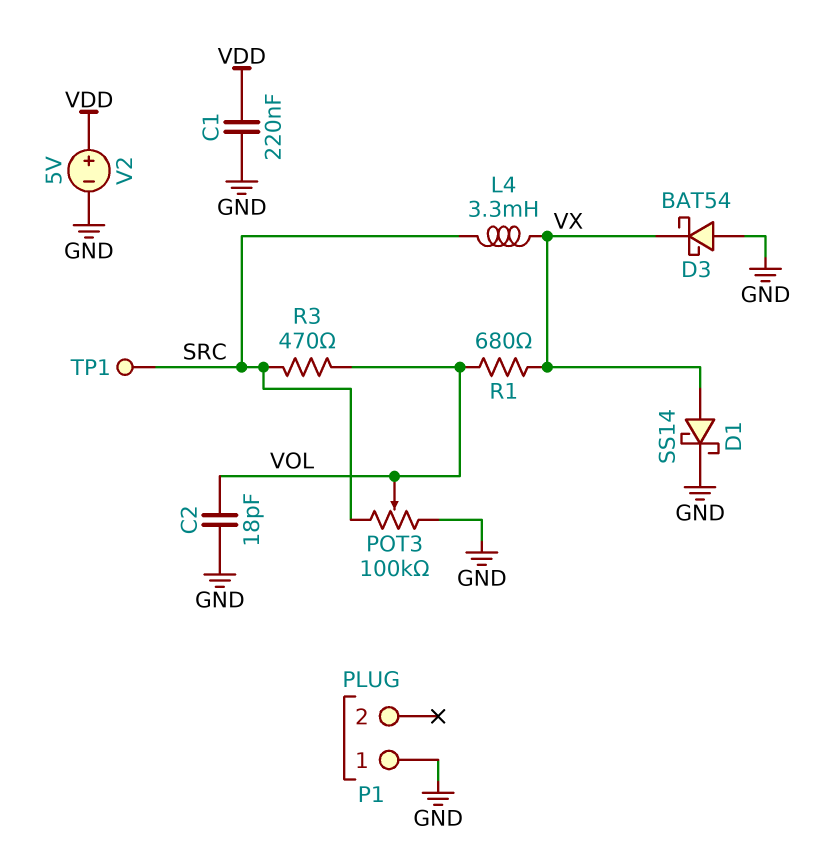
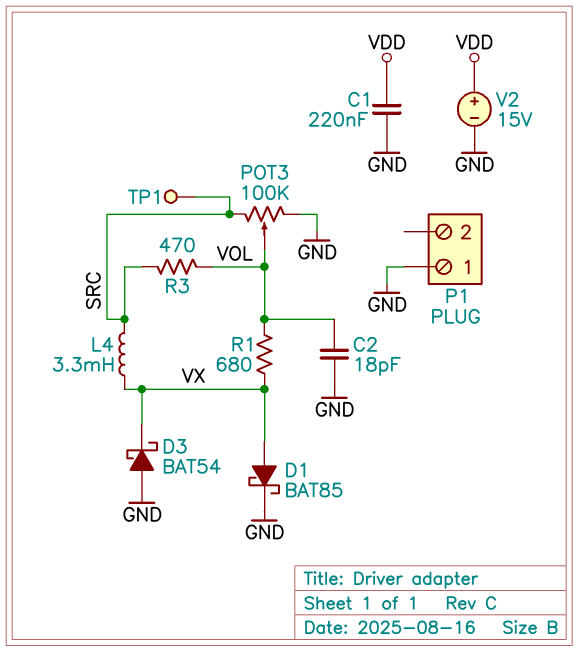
D1: schottky SS14 (A VX, K GND) -> schottky BAT85 (A VX, K GND)
V2: 5V (plus VDD, minus GND) -> 15V (plus VDD, minus GND)

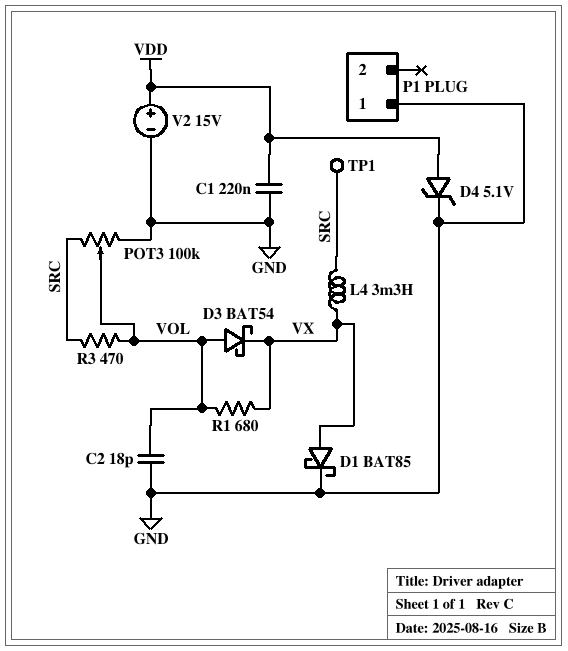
D3: schottky BAT54 (A GND, K VX) -> schottky BAT54 (A VOL, K VX)
D4: none -> zener 5.1V (A VDD, K GND)

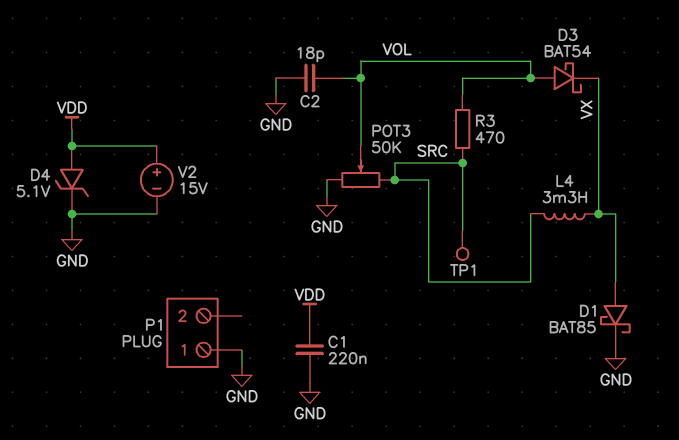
POT3: 100k (GND, SRC, wiper VOL) -> 50k (GND, SRC, wiper VOL)
R1: 680 (VOL, VX) -> none

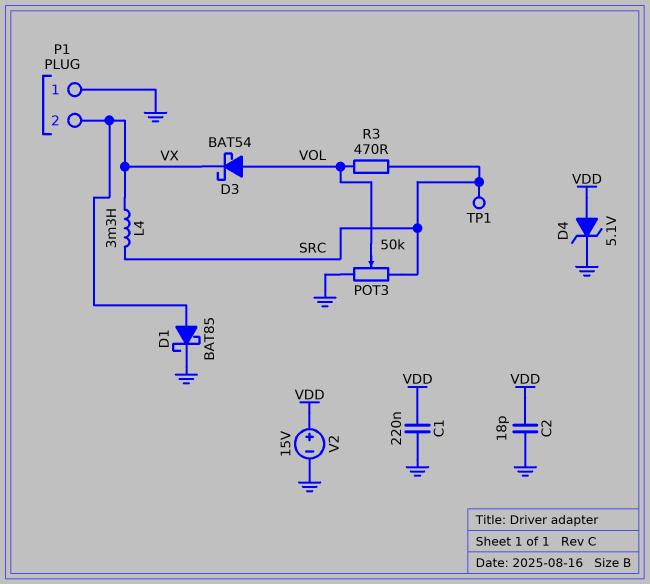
C2: 18pF (GND, VOL) -> 18pF (GND, VDD)
P1 pin 2: none -> VX

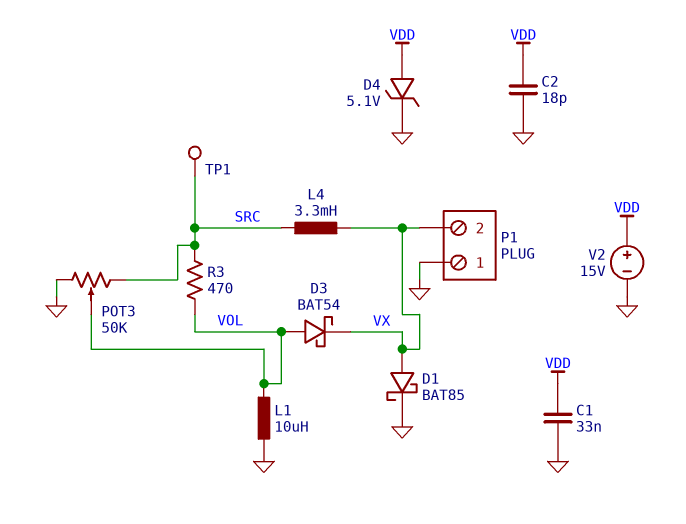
C1: 220nF (GND, VDD) -> 33nF (GND, VDD)
L1: none -> 10uH (GND, VOL)

